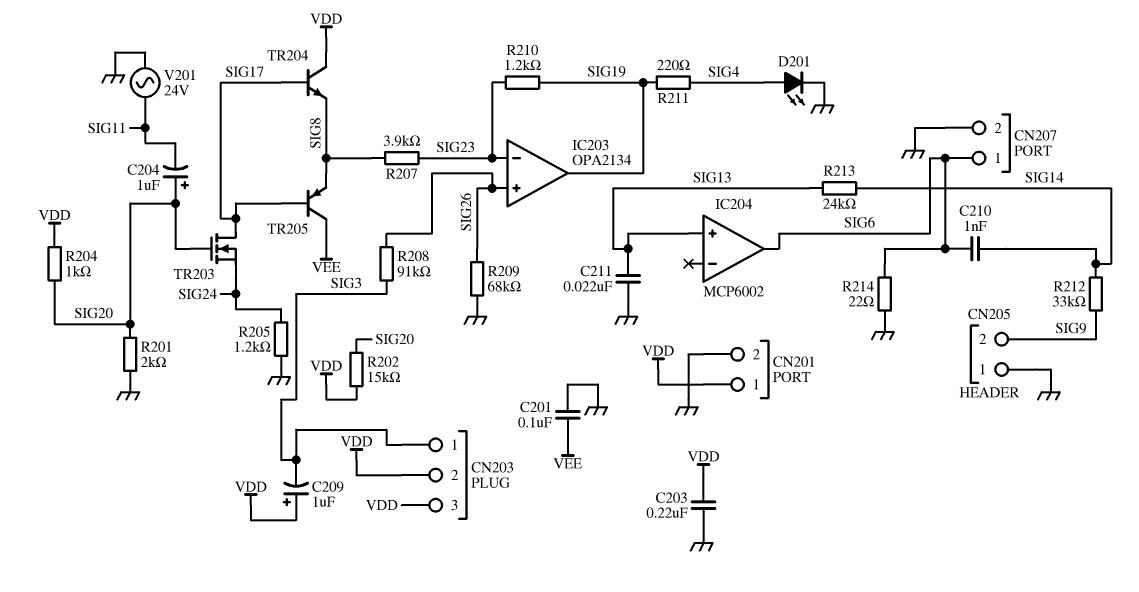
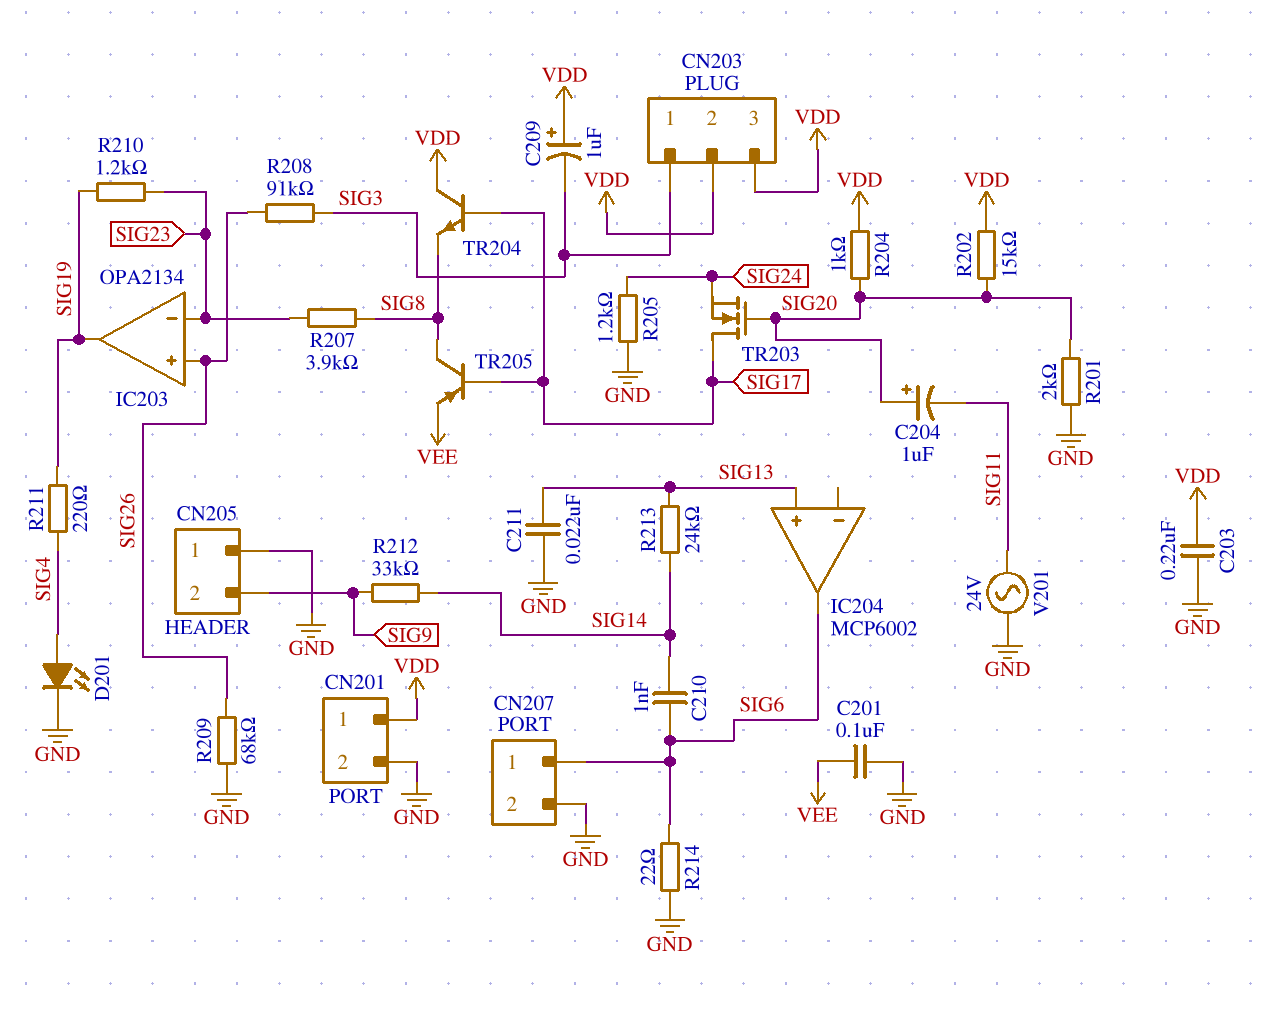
TR205: PNP (B SIG17, C VEE, E SIG8) -> PNP (B SIG17, C SIG8, E VEE)

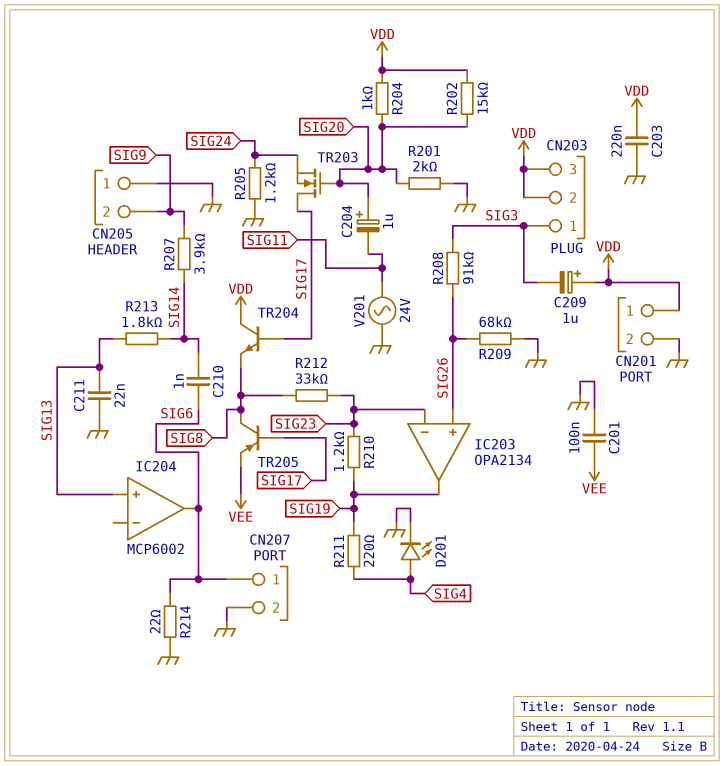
R207: 3.9k (SIG8, SIG23) -> 3.9k (SIG9, SIG14)
R212: 33k (SIG9, SIG14) -> 33k (SIG8, SIG23)
R213: 24k (SIG13, SIG14) -> 1.8k (SIG13, SIG14)

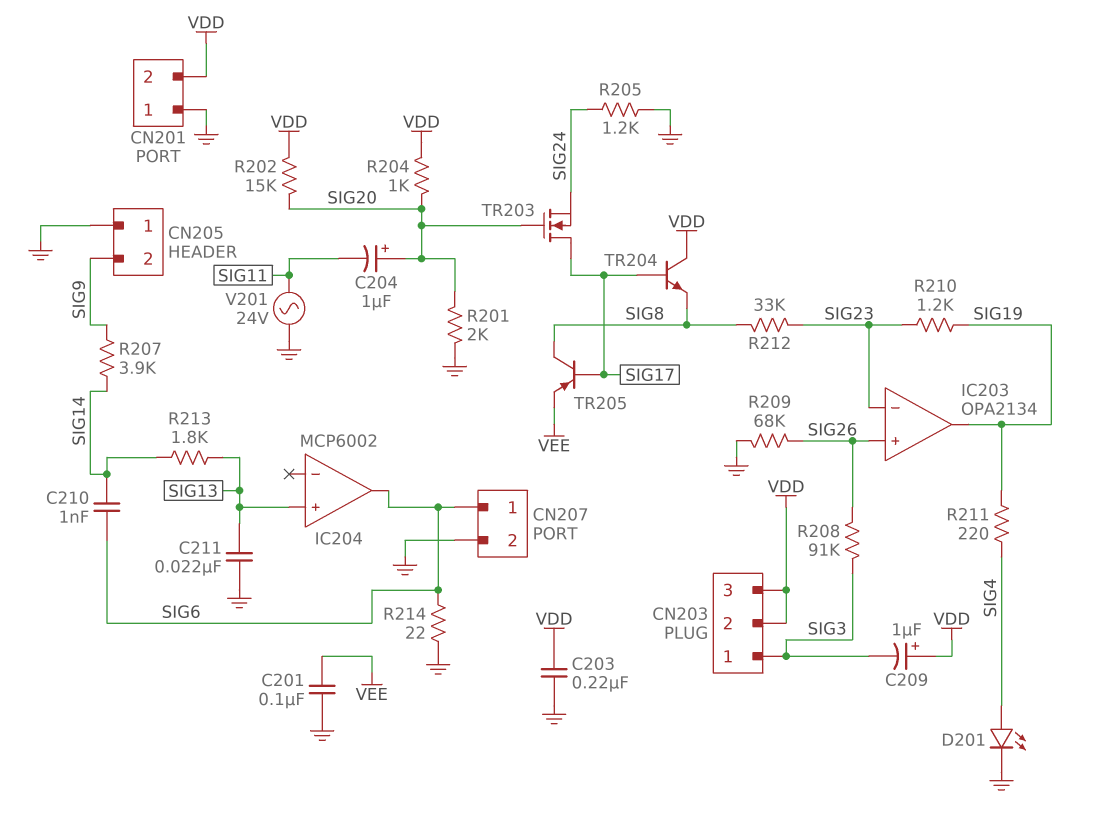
CN201 pin 1: VDD -> GND
CN201 pin 2: GND -> VDD

